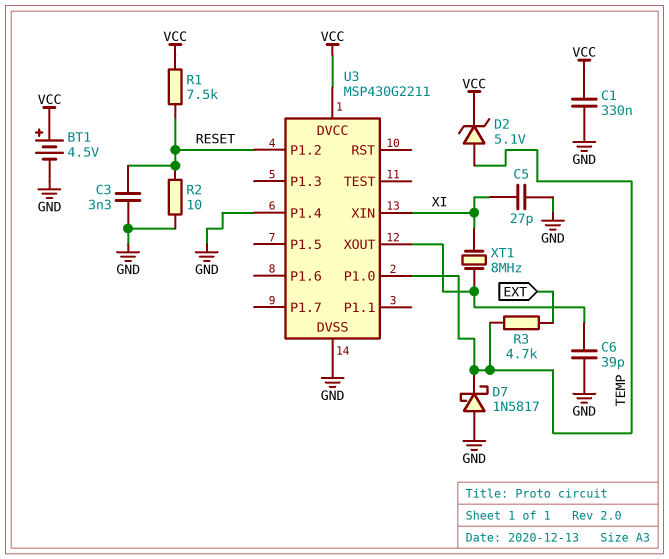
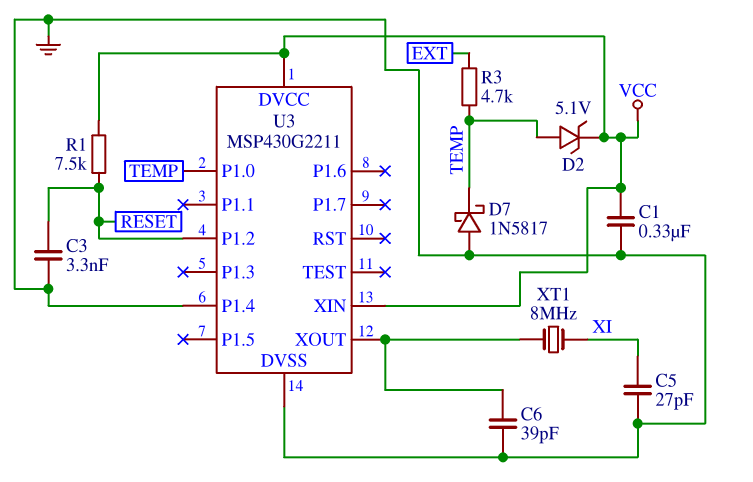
BT1: 4.5V (plus VCC, minus GND) -> none
R2: 10 (GND, RESET) -> none
U3 pin XIN: XI -> VCC

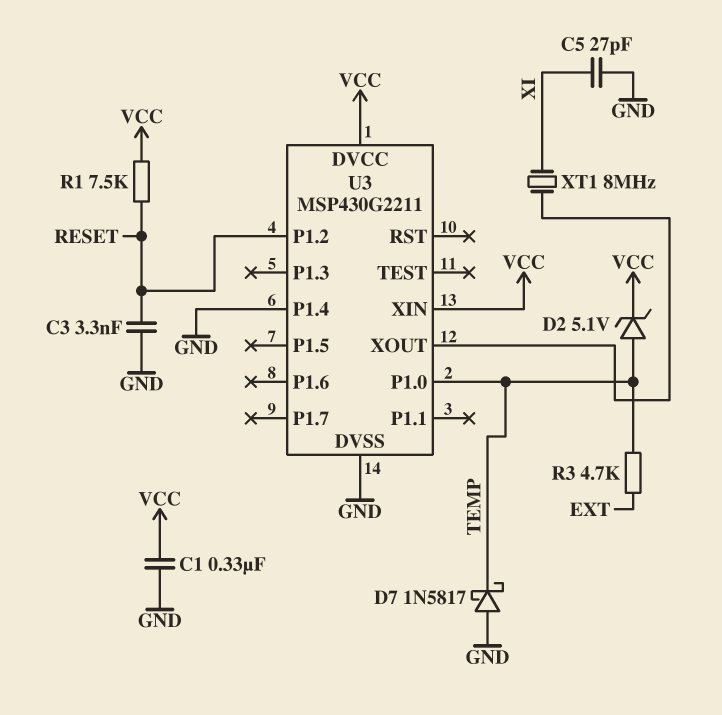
C6: 39pF (GND, U3/XOUT) -> none

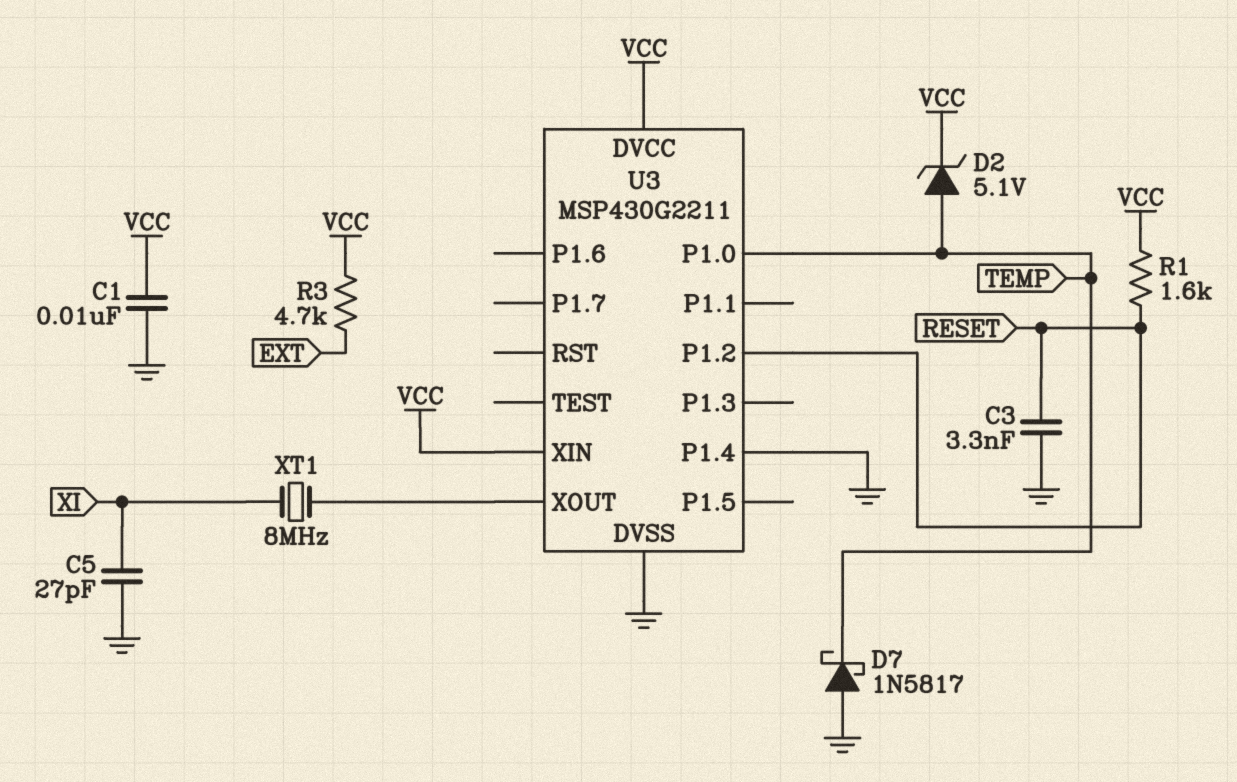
C1: 330nF (GND, VCC) -> 10nF (GND, VCC)
R1: 7.5k (RESET, VCC) -> 1.6k (RESET, VCC)
R3: 4.7k (EXT, TEMP) -> 4.7k (EXT, VCC)

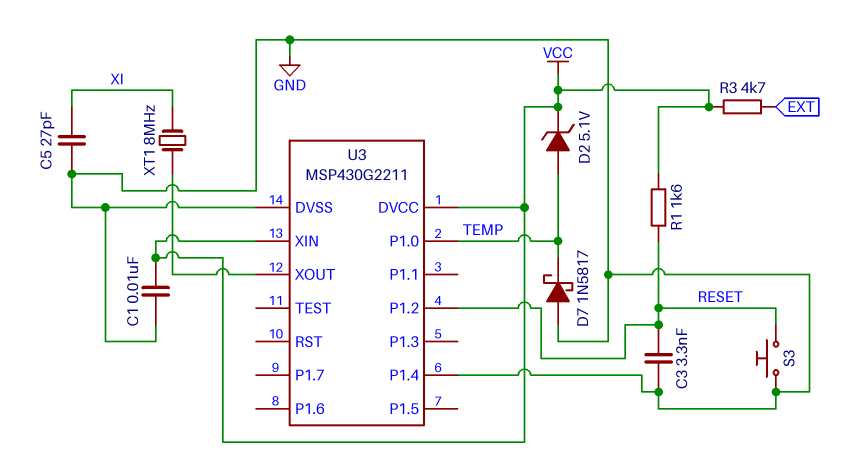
S3: none -> button (GND, RESET)

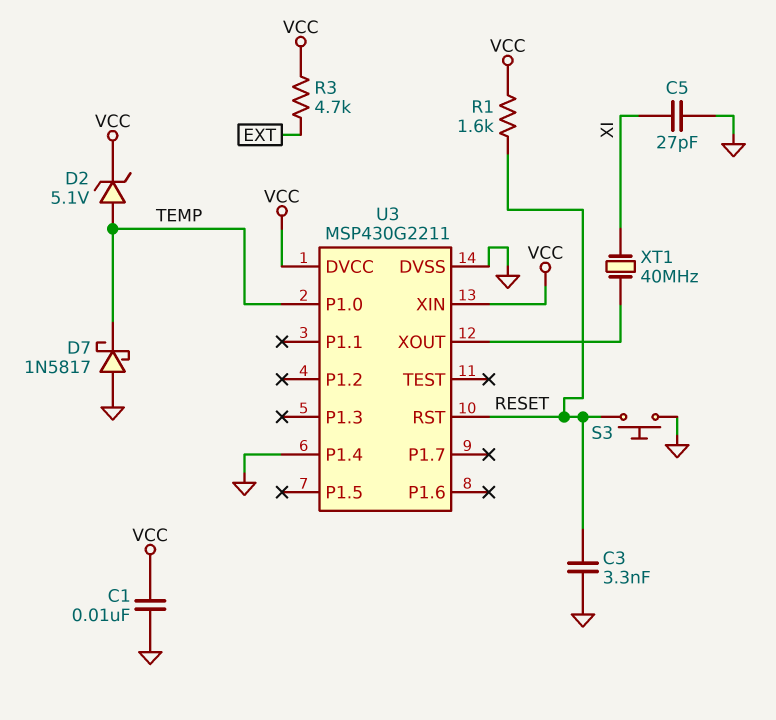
U3 pin P1.2: RESET -> none
U3 pin RST: none -> RESET
XT1: 8MHz (U3/XOUT, XI) -> 40MHz (U3/XOUT, XI)

